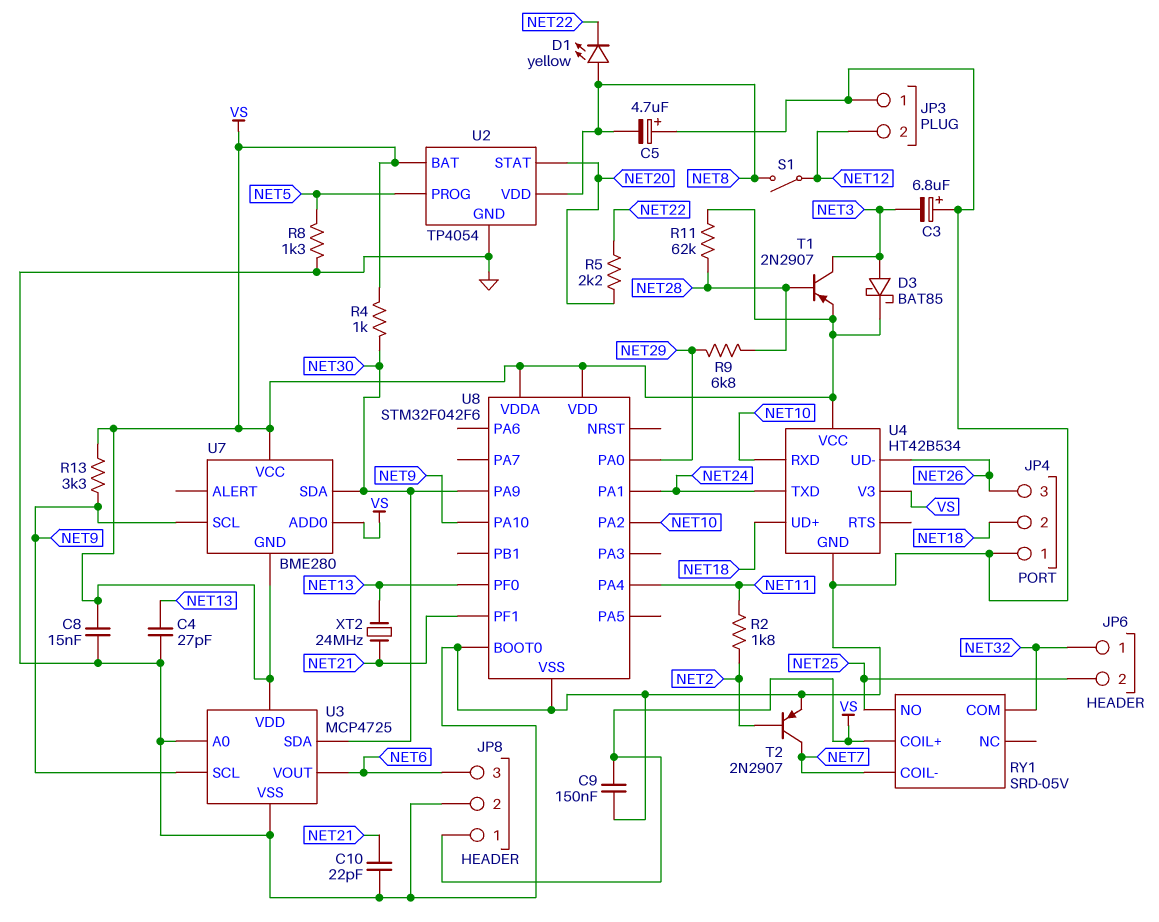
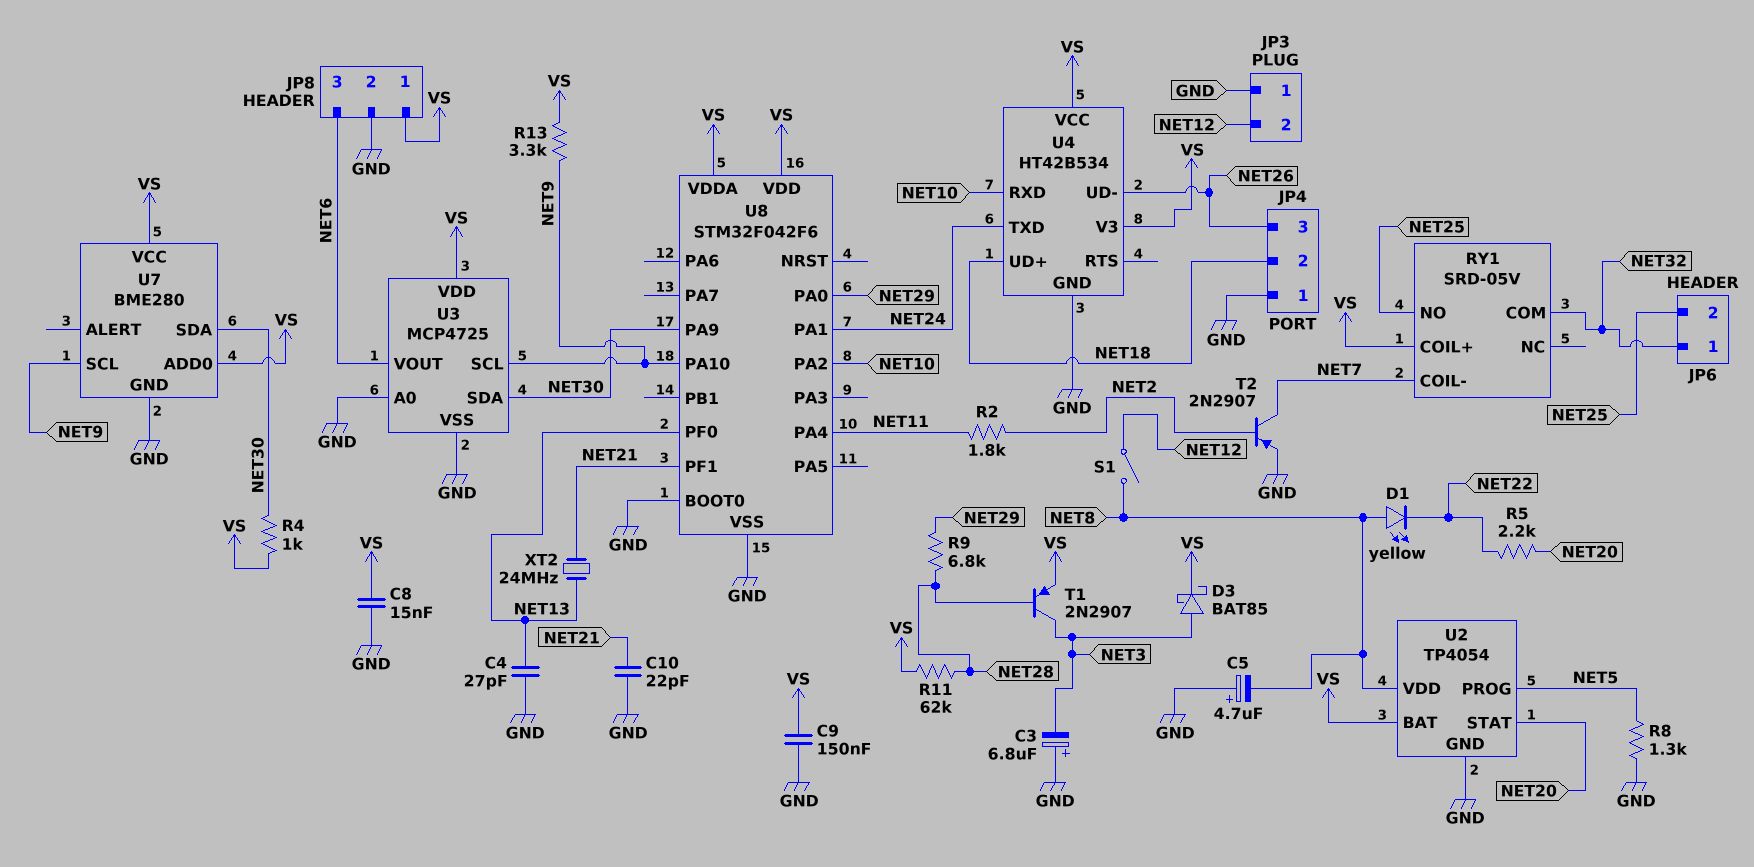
U7 pin GND: VS -> GND

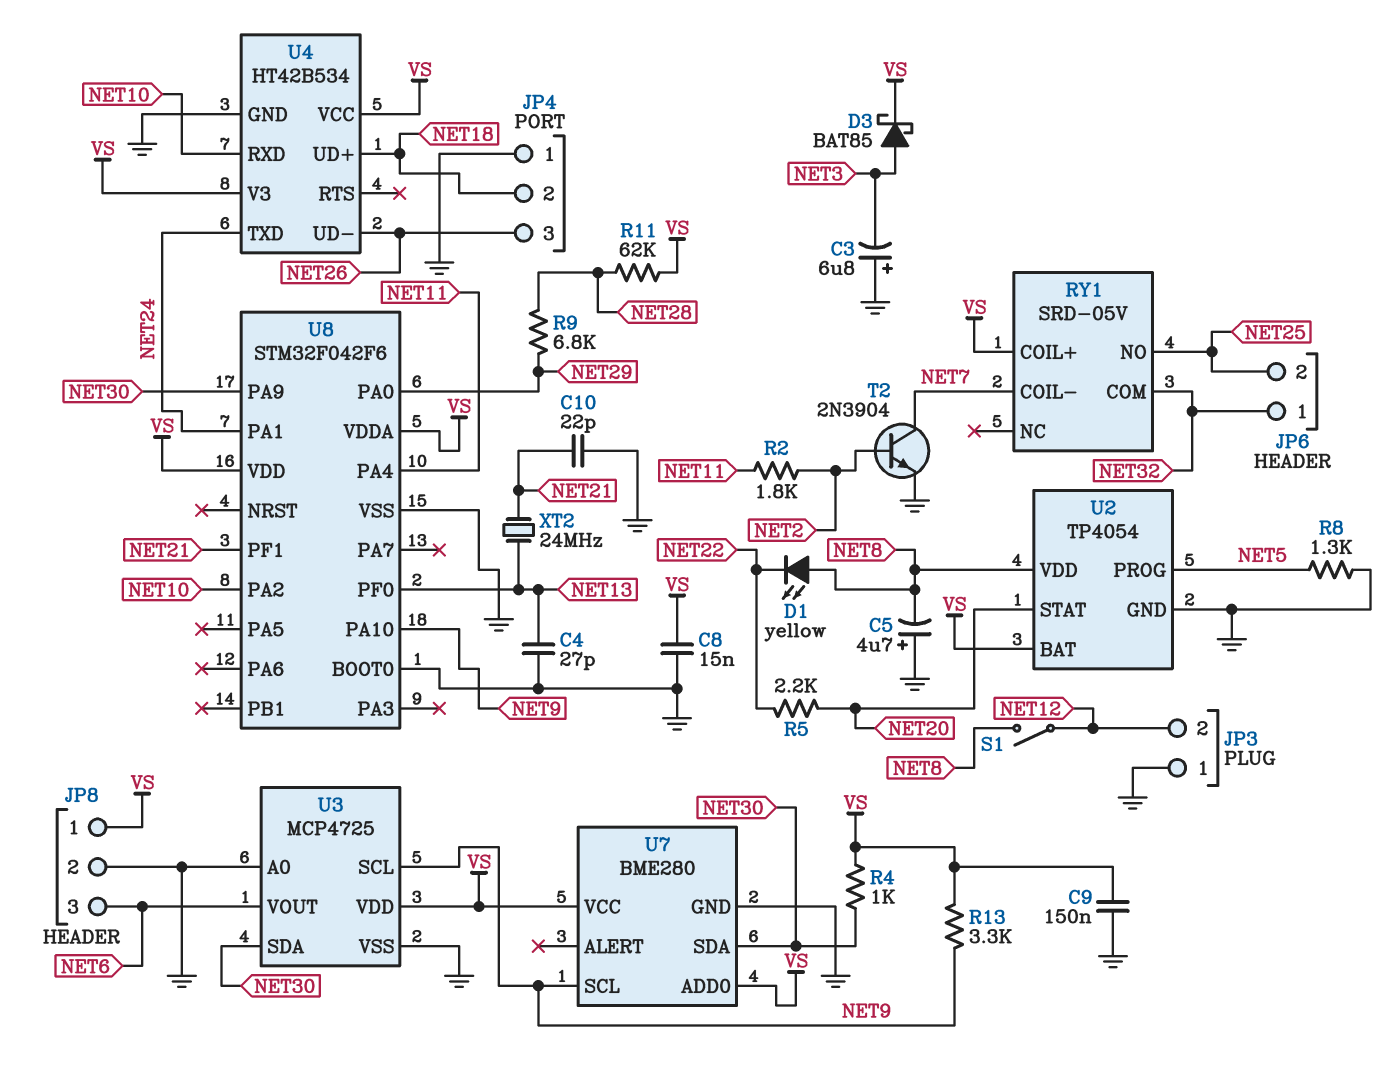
T1: PNP 2N2907 (B NET28, C NET3, E VS) -> none
T2: PNP 2N2907 (B NET2, C NET7, E GND) -> NPN 2N3904 (B NET2, C NET7, E GND)

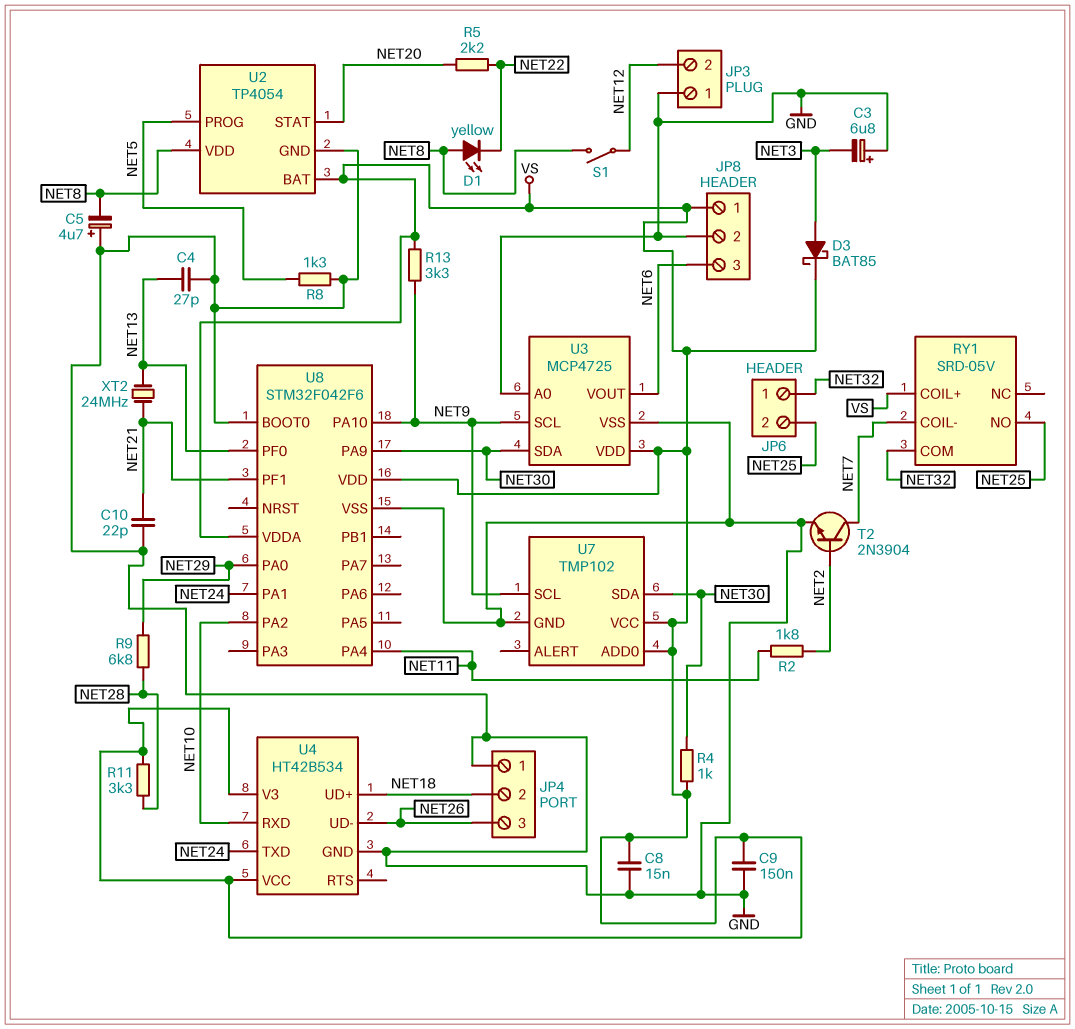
R11: 62k (NET28, VS) -> 3.3k (NET28, VS)
U7: BME280 -> TMP102

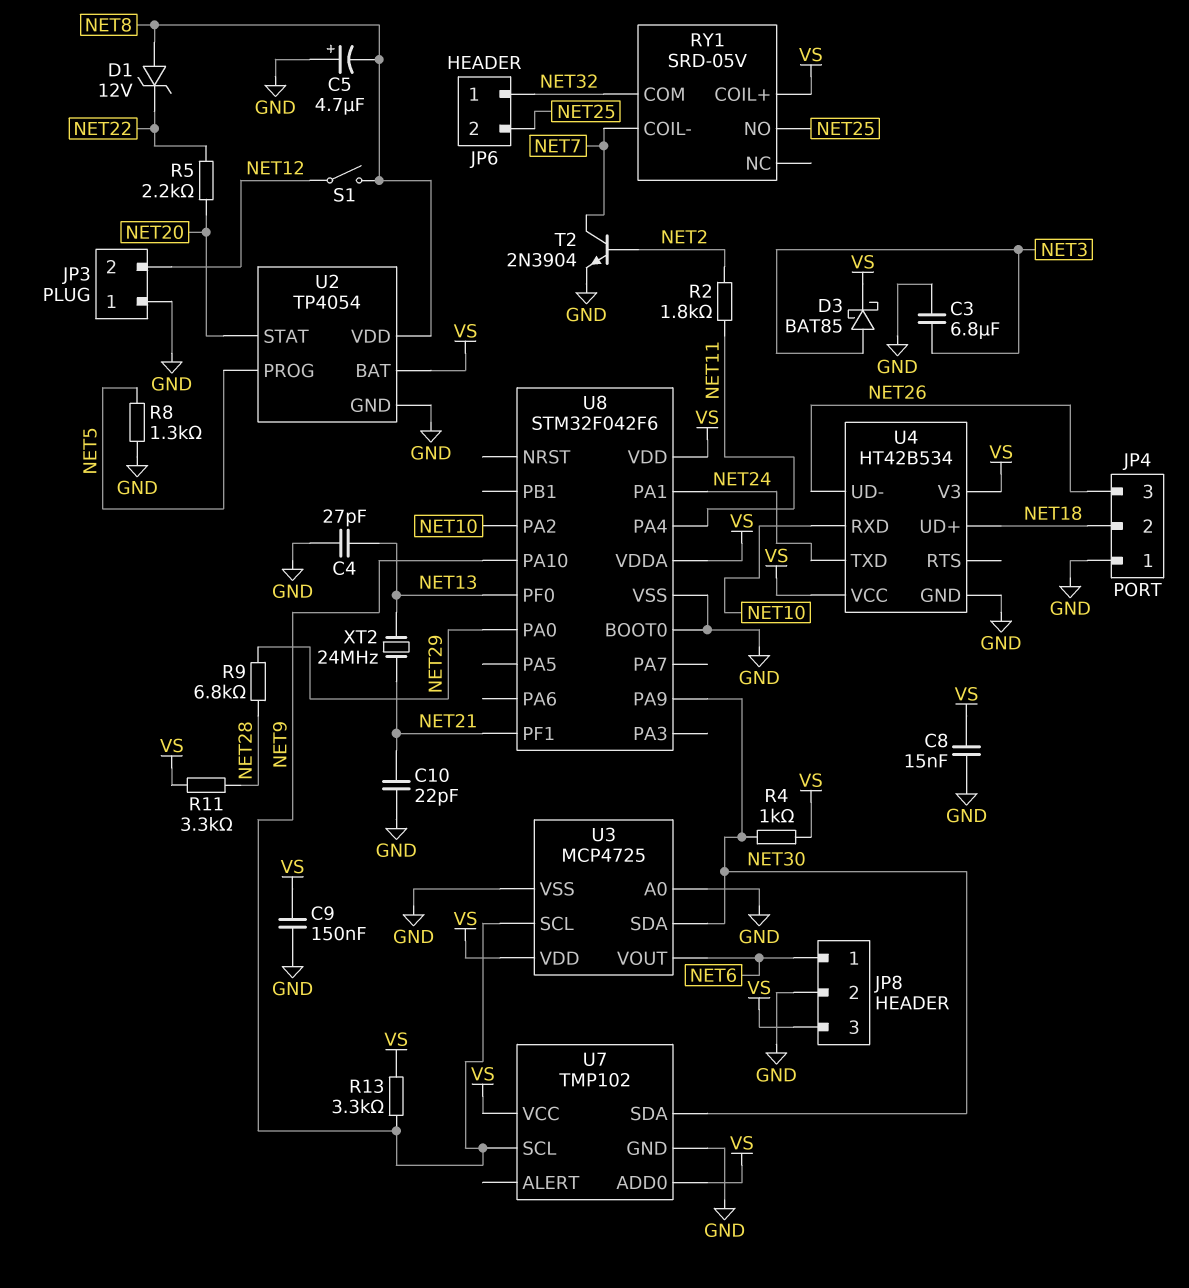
C3: 6.8uF (plus GND, minus NET3) -> 6.8uF (GND, NET3)
D1: LED yellow (A NET8, K NET22) -> zener 12V (A NET8, K NET22)
JP8 pin 1: VS -> NET6
JP8 pin 3: NET6 -> VS

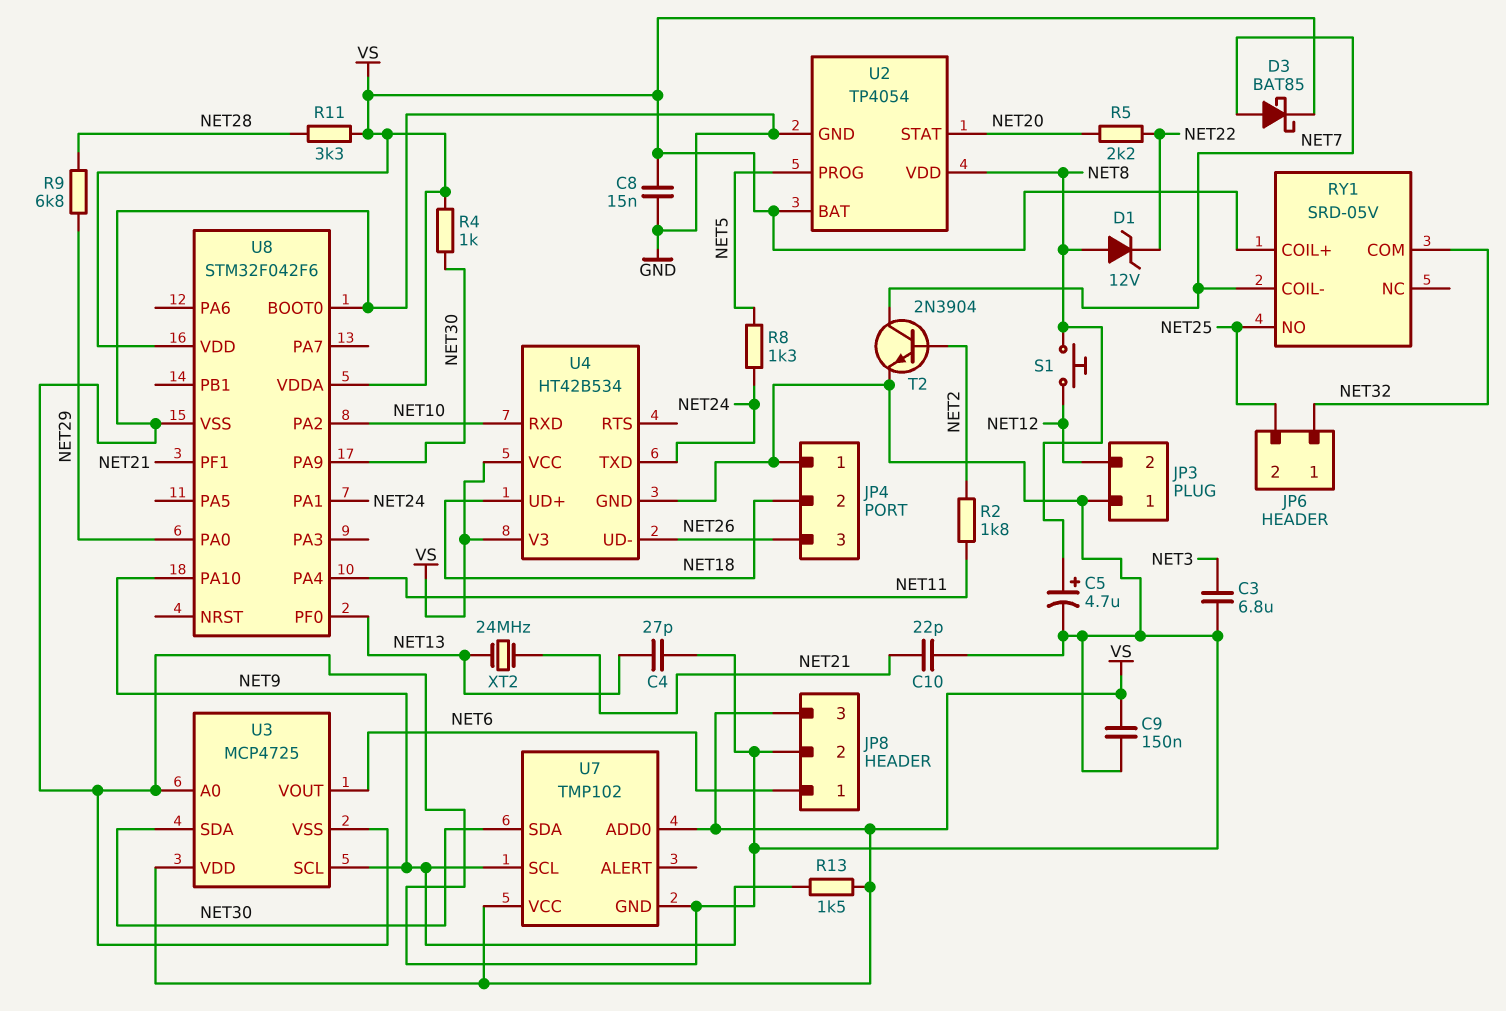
C5: 4.7uF (plus GND, minus NET8) -> 4.7uF (plus NET8, minus GND)
D3: schottky BAT85 (A NET3, K VS) -> schottky BAT85 (A NET7, K VS)
R8: 1.3k (GND, NET5) -> 1.3k (NET5, NET24)
R13: 3.3k (NET9, VS) -> 1.5k (NET9, VS)
S1: switch (NET8, NET12) -> button (NET8, NET12)

